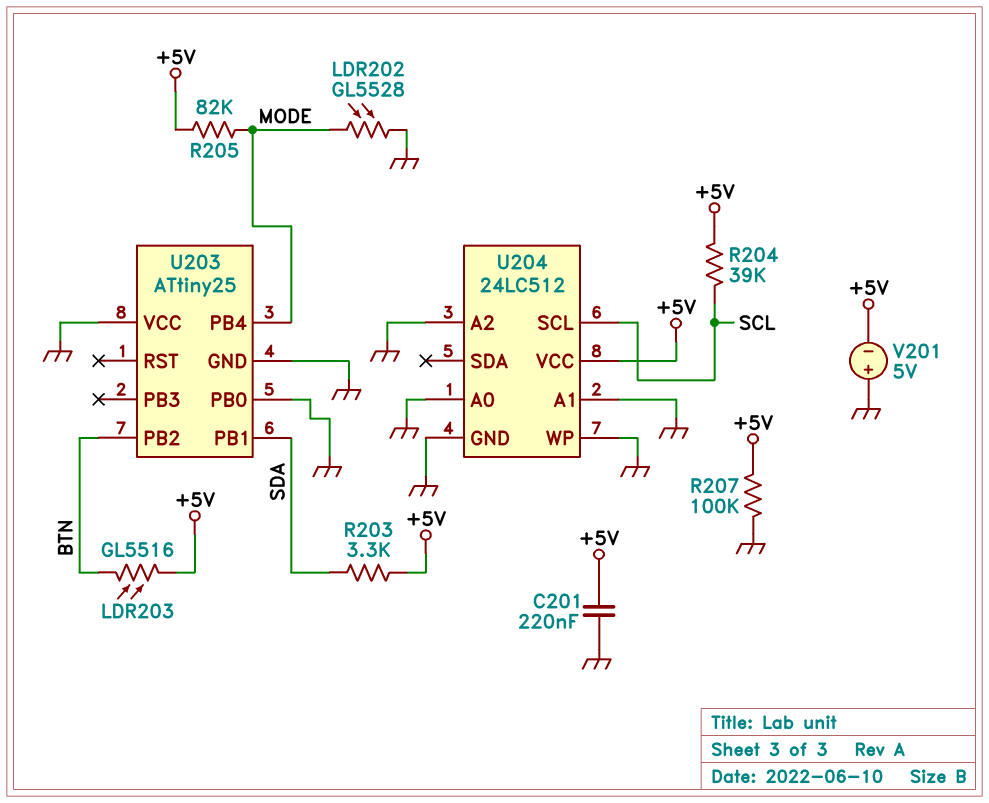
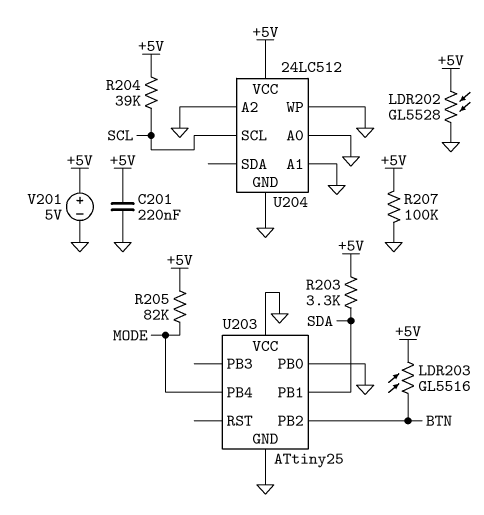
LDR202: GL5528 (GND, MODE) -> GL5528 (+5V, GND)
V201: 5V (plus GND, minus +5V) -> 5V (plus +5V, minus GND)

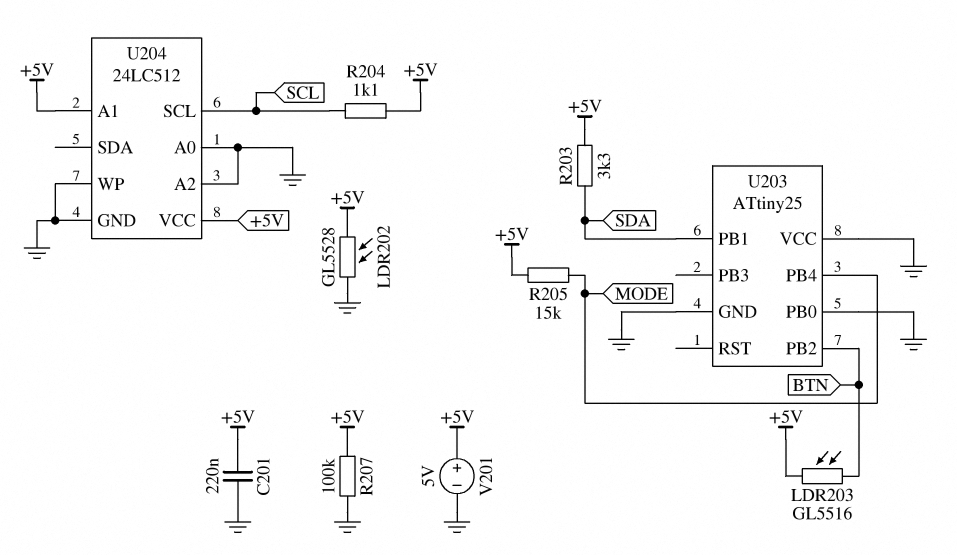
R204: 39k (+5V, SCL) -> 1.1k (+5V, SCL)
R205: 82k (+5V, MODE) -> 15k (+5V, MODE)
U204 pin A1: GND -> +5V

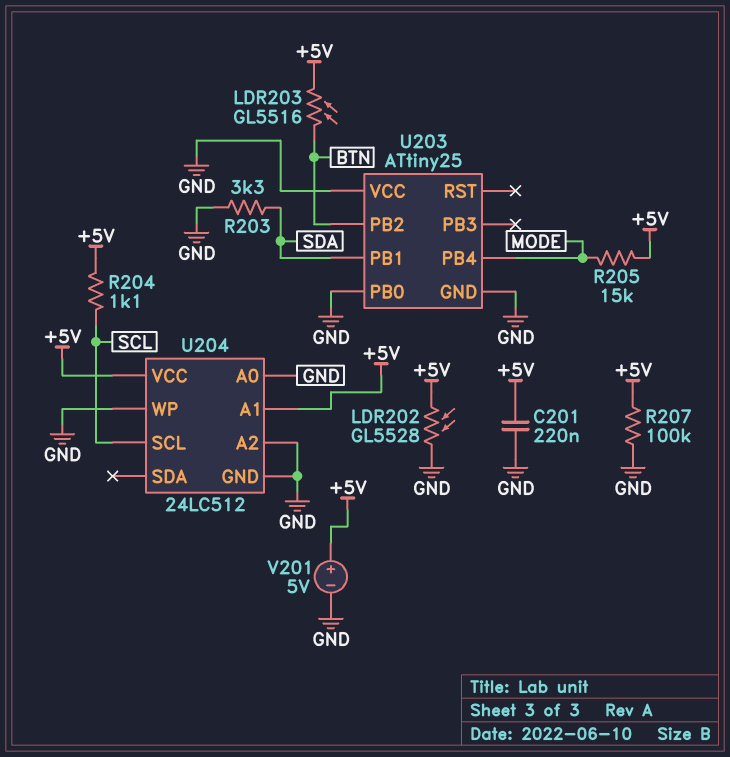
R203: 3.3k (+5V, SDA) -> 3.3k (GND, SDA)

